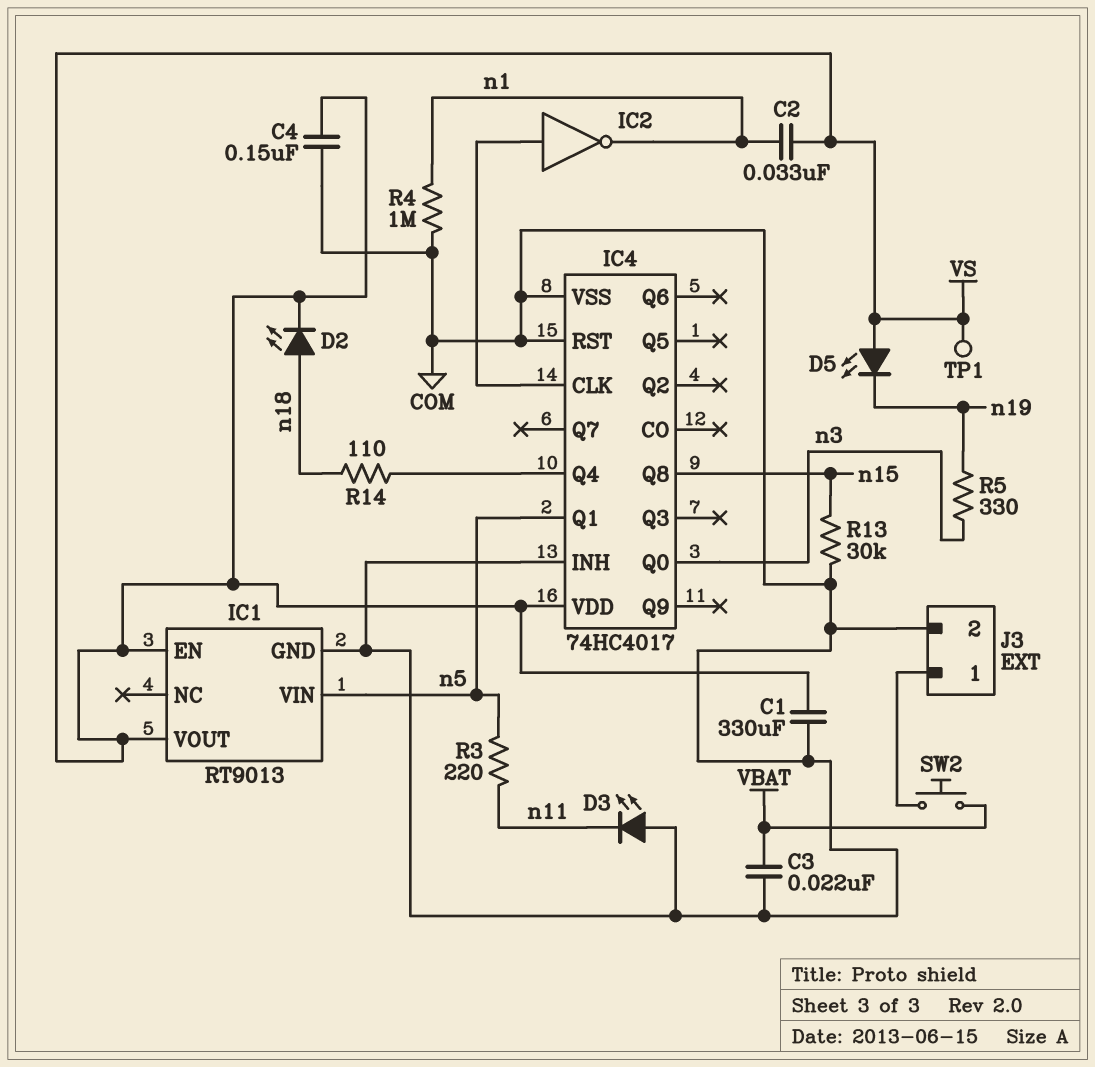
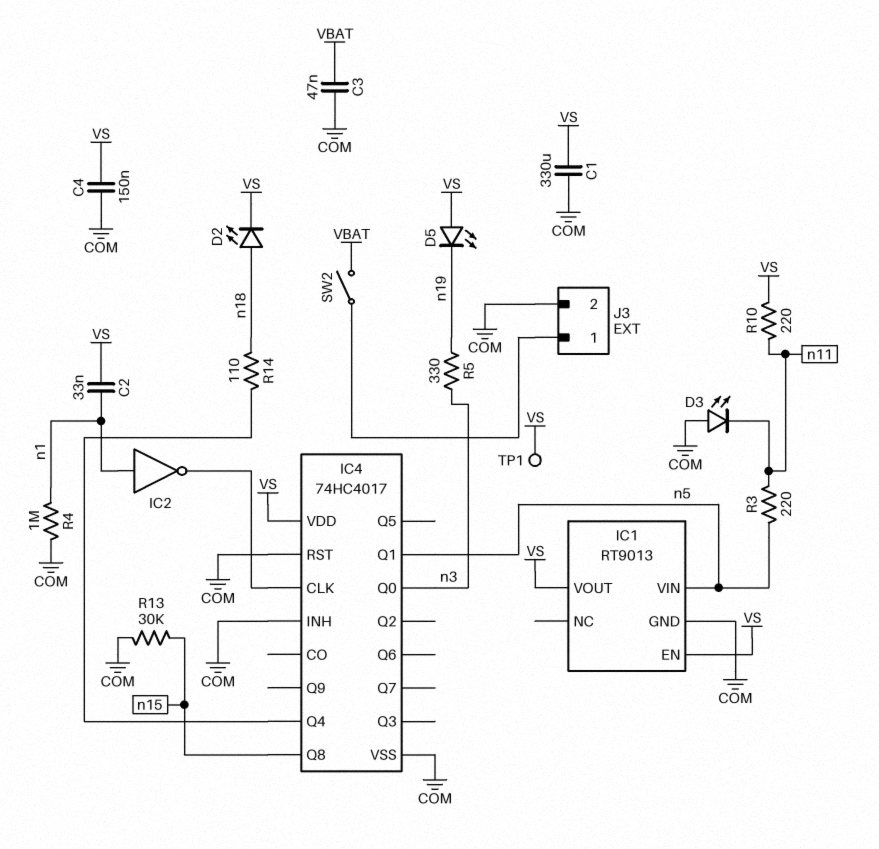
C3: 22nF (COM, VBAT) -> 47nF (COM, VBAT)
IC2: NOT (in IC4/CLK, out n1) -> NOT (in n1, out IC4/CLK)
R10: none -> 220 (VS, n11)
SW2: button (J3/1, VBAT) -> switch (J3/1, VBAT)

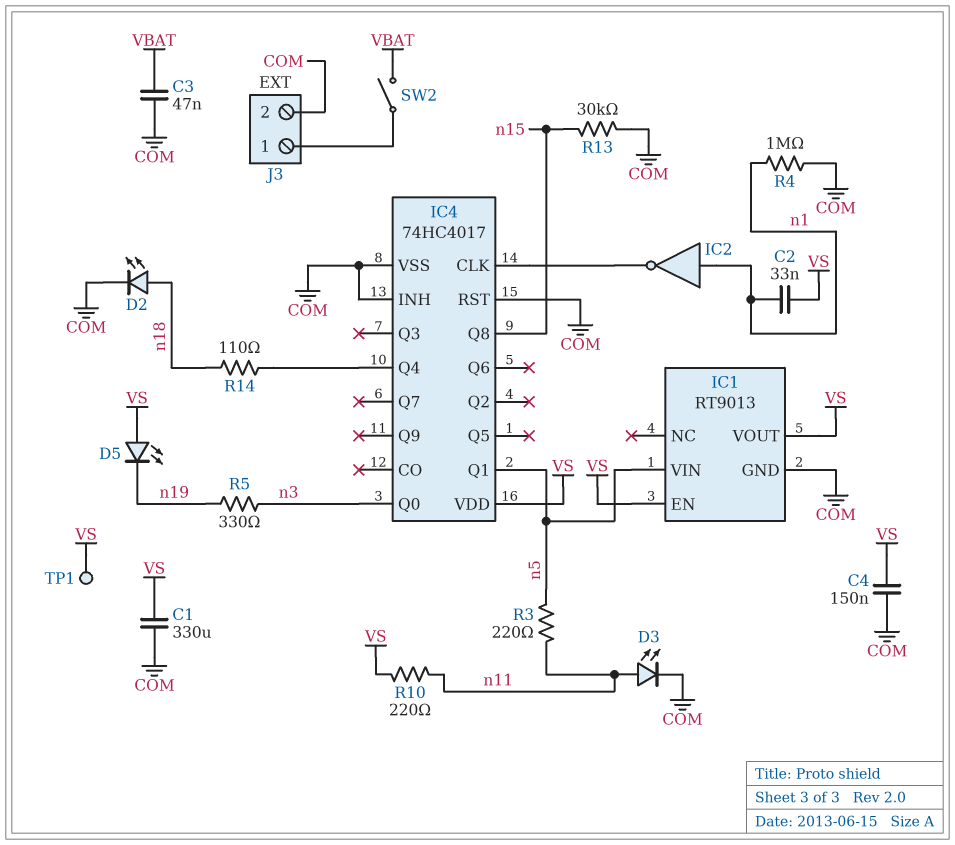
D2: LED (A n18, K VS) -> LED (A n18, K COM)
D3: LED (A COM, K n11) -> LED (A n11, K COM)

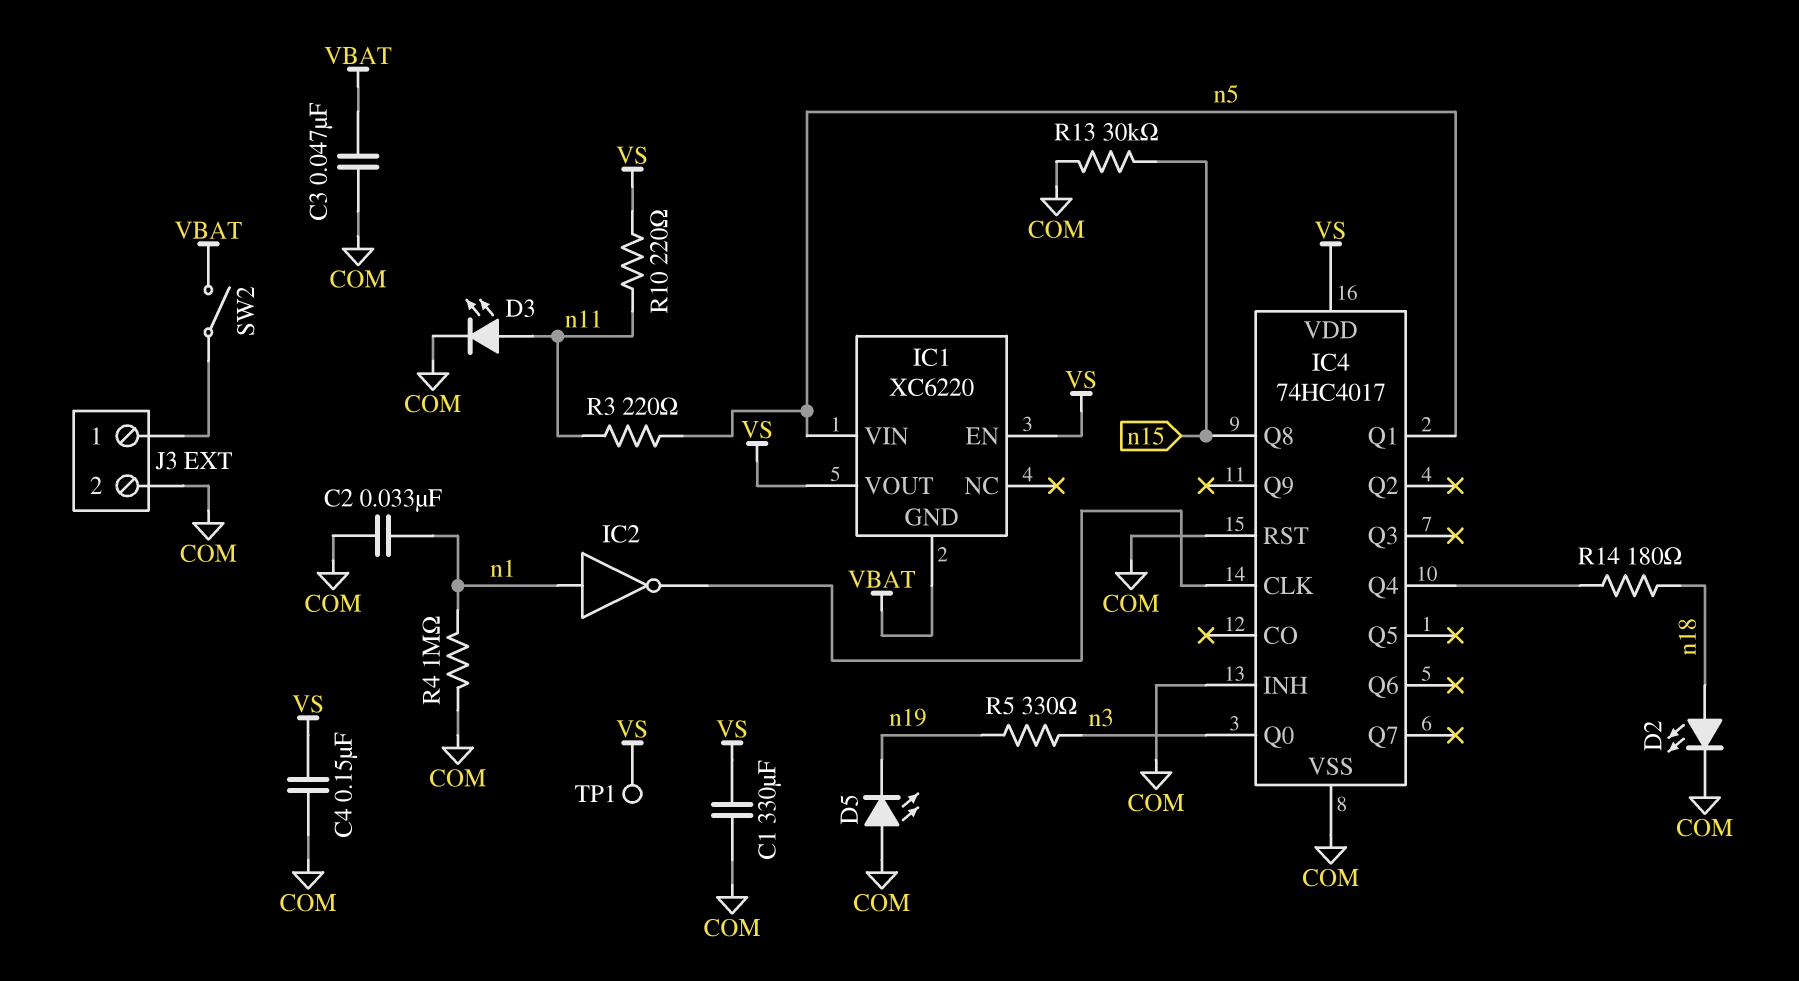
C2: 33nF (VS, n1) -> 33nF (COM, n1)
D5: LED (A VS, K n19) -> LED (A COM, K n19)
IC1: RT9013 -> XC6220
IC1 pin GND: COM -> VBAT
R14: 110 (IC4/Q4, n18) -> 180 (IC4/Q4, n18)

